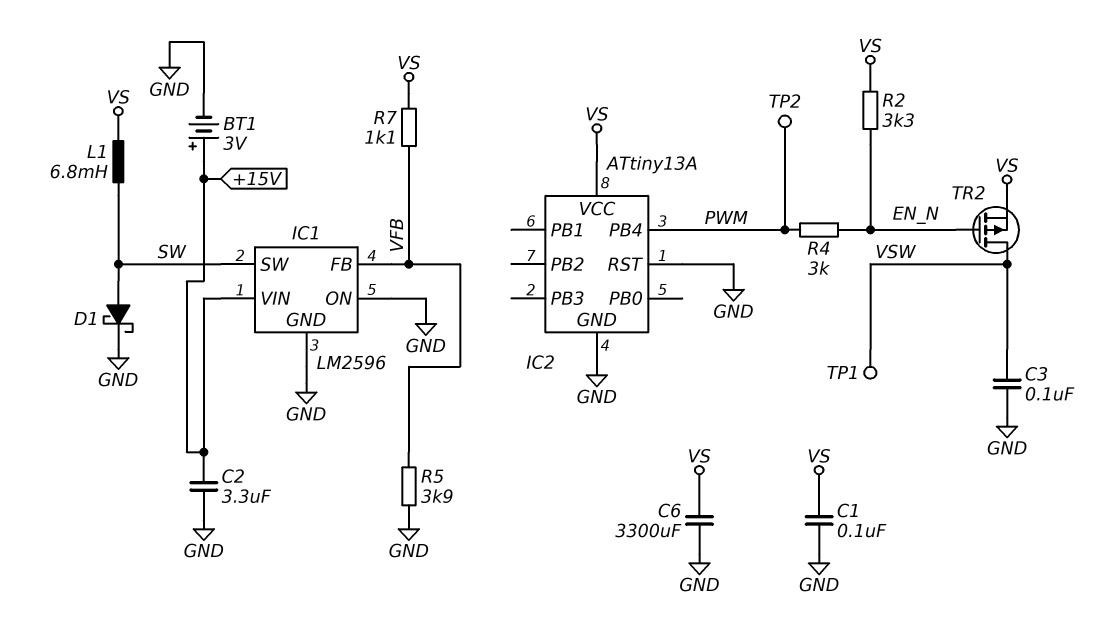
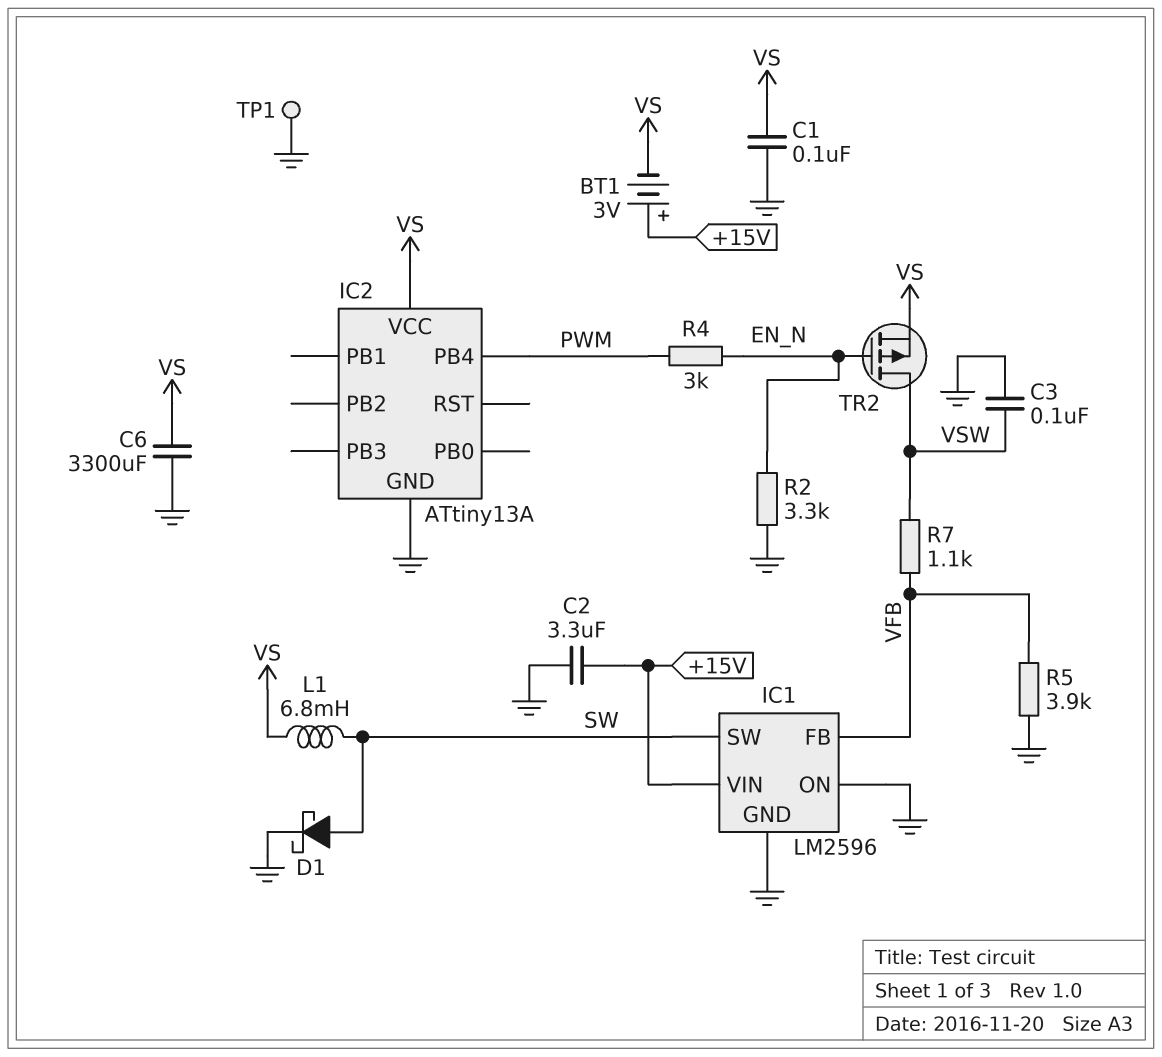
BT1: 3V (plus +15V, minus GND) -> 3V (plus +15V, minus VS)
IC2 pin RST: GND -> none
R2: 3.3k (EN_N, VS) -> 3.3k (EN_N, GND)
R7: 1.1k (VFB, VS) -> 1.1k (VFB, VSW)
TP1: test point (VSW) -> test point (GND)
TP2: test point (PWM) -> none

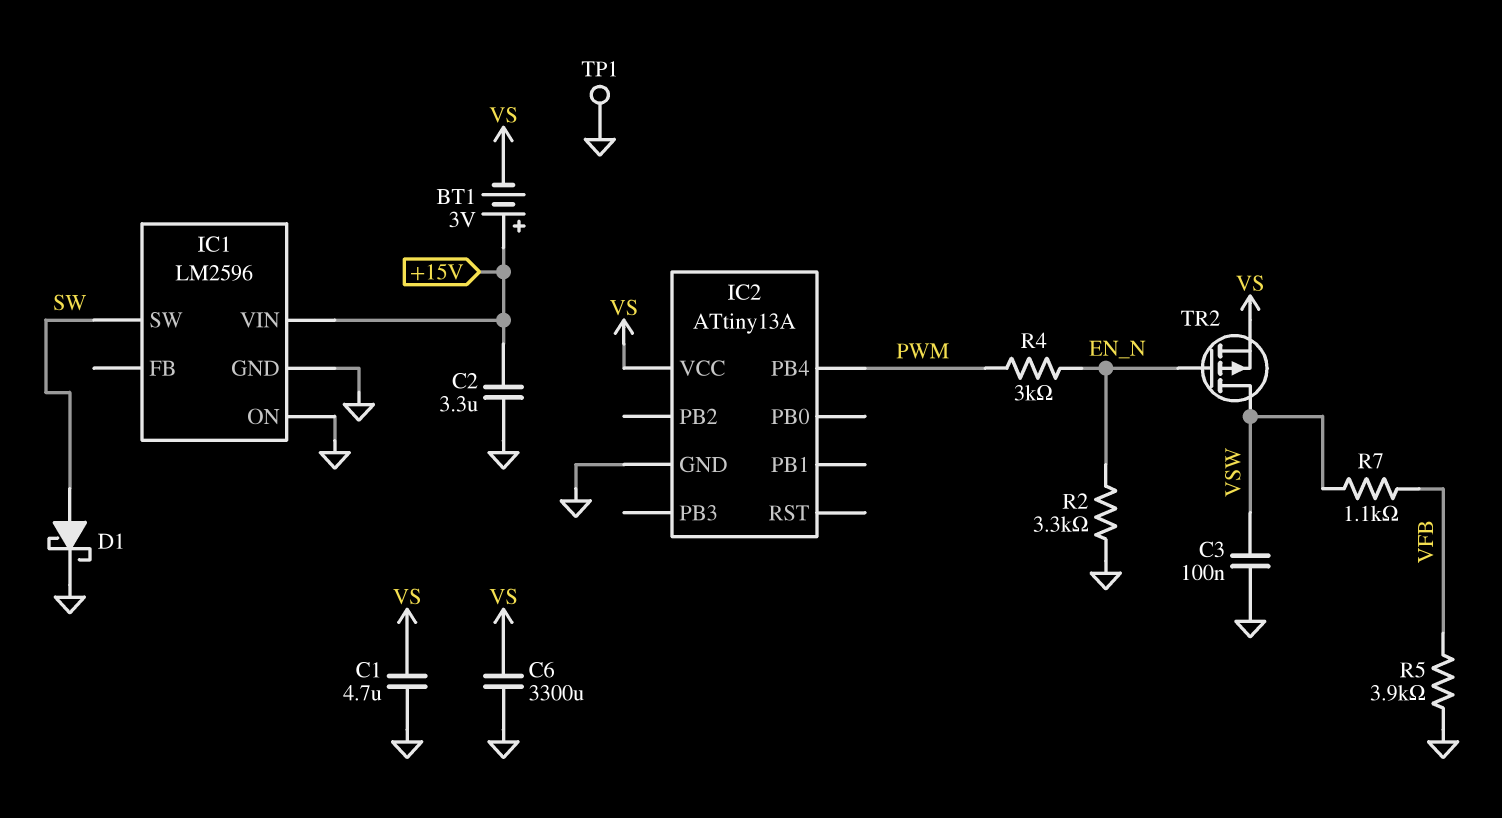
C1: 100nF (GND, VS) -> 4.7uF (GND, VS)
IC1 pin FB: VFB -> none
L1: 6.8mH (SW, VS) -> none

